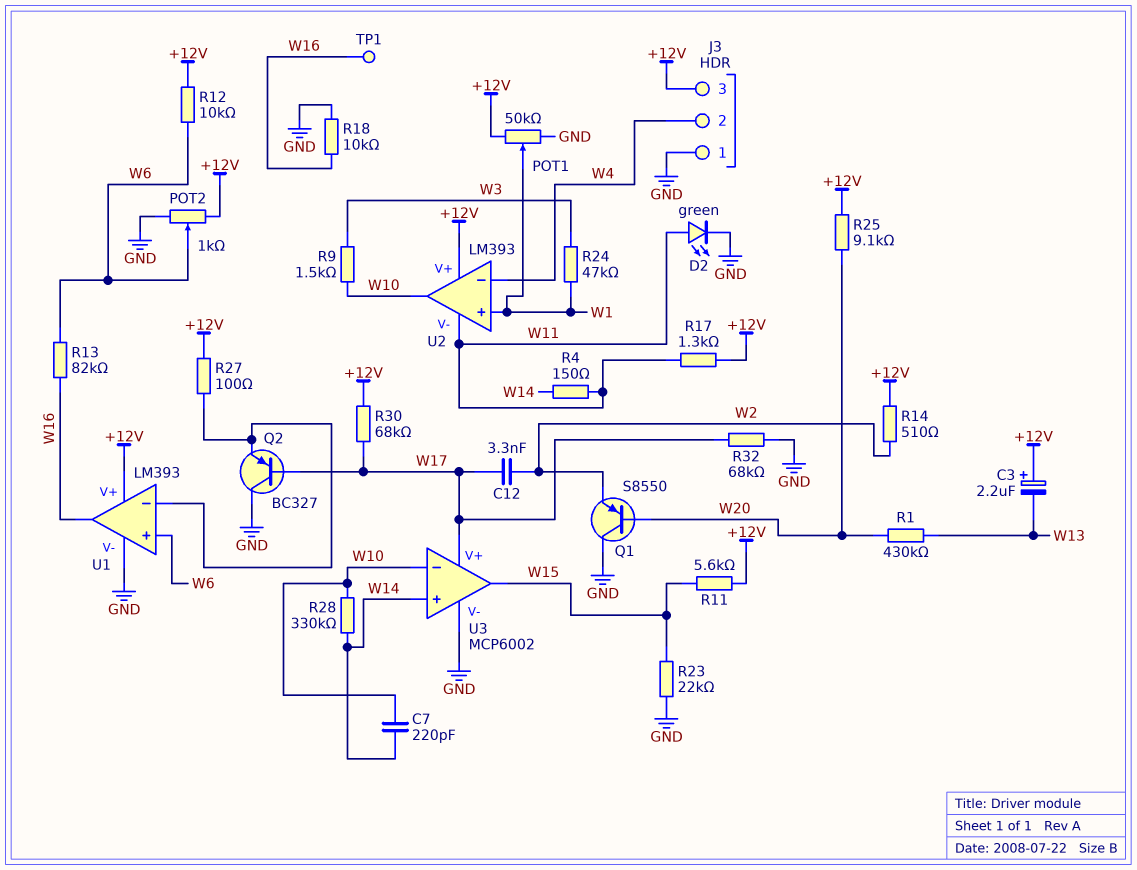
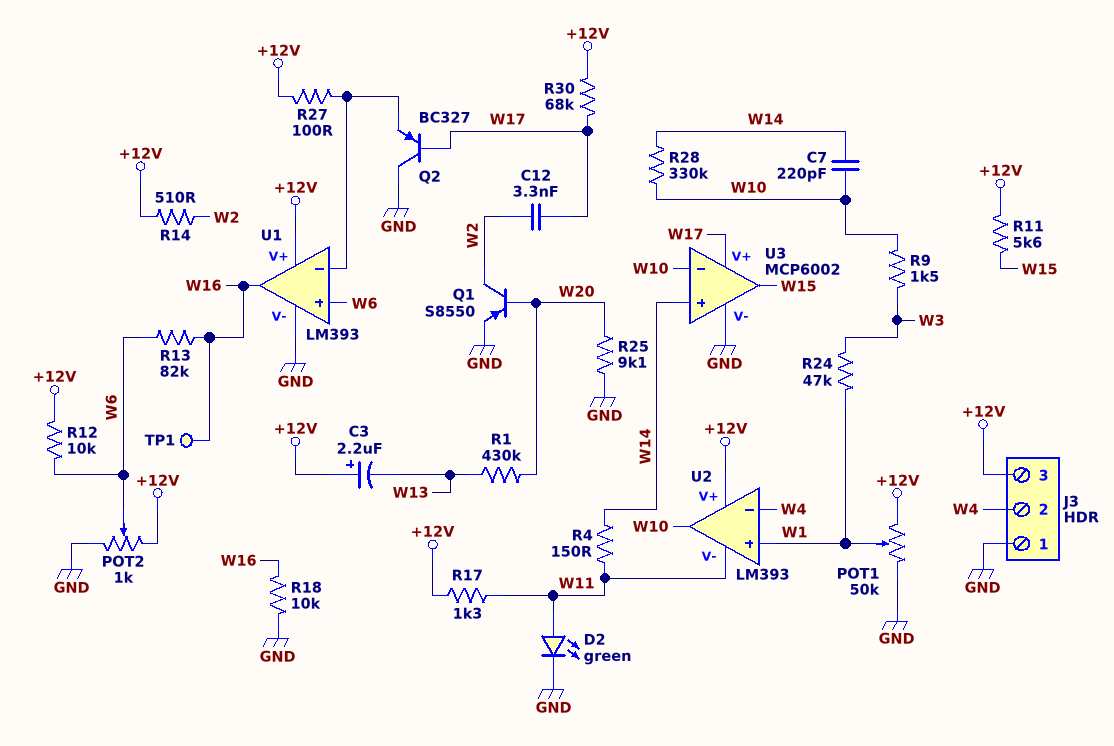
Q1: PNP S8550 (B W20, C GND, E W2) -> PNP S8550 (B W20, C W2, E GND)
R23: 22k (GND, W15) -> none
R25: 9.1k (+12V, W20) -> 9.1k (GND, W20)
R32: 68k (GND, W17) -> none

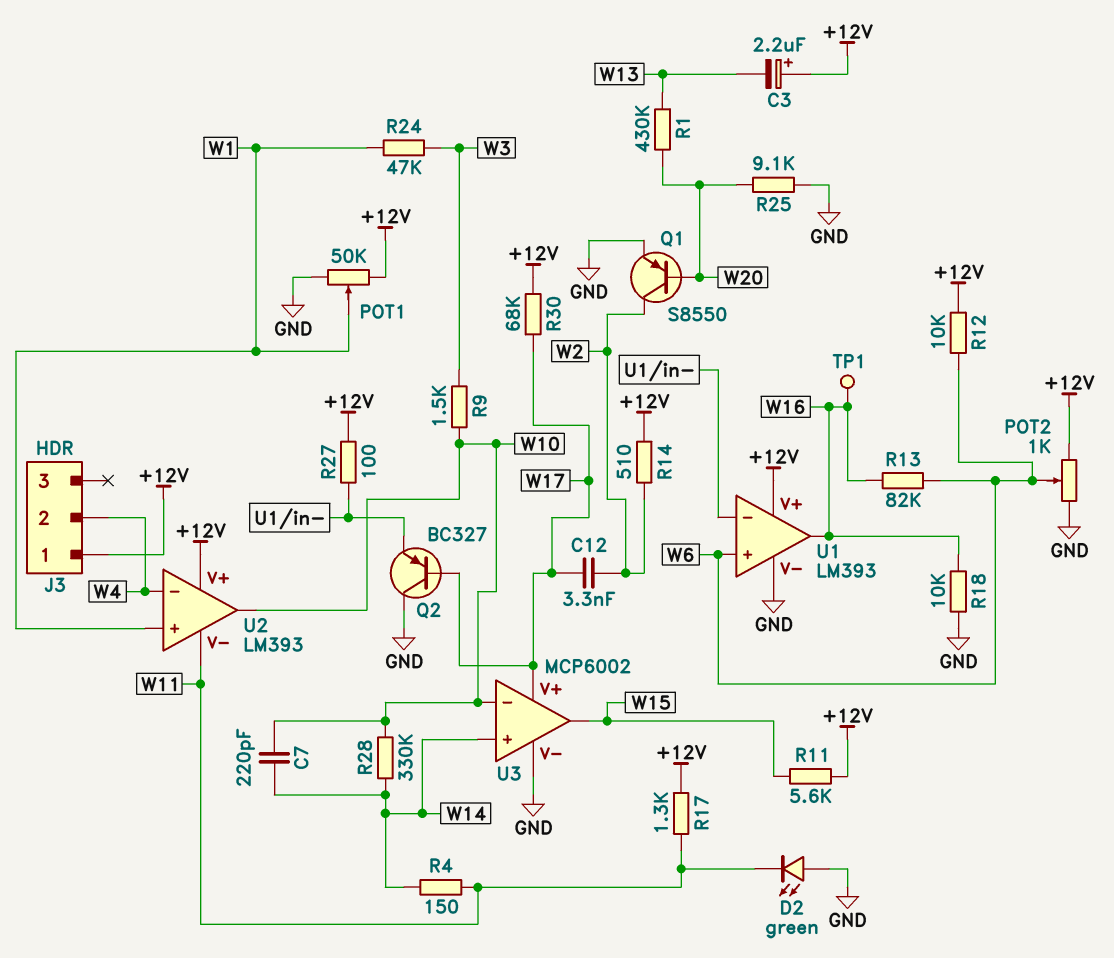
D2: LED green (A W11, K GND) -> LED green (A GND, K W11)
J3 pin 1: GND -> +12V
J3 pin 3: +12V -> none

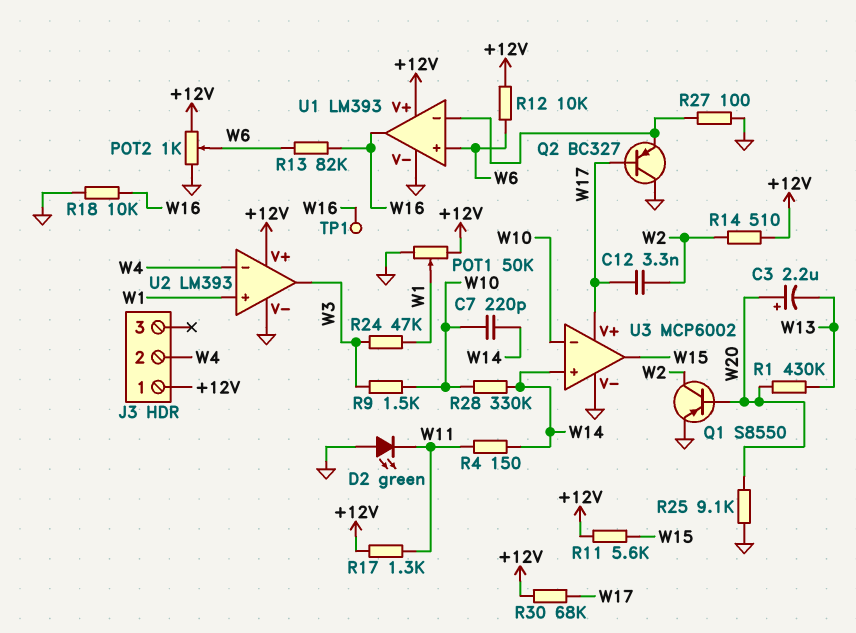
C3: 2.2uF (plus +12V, minus W13) -> 2.2uF (plus W20, minus W13)
R27: 100 (+12V, U1/in-) -> 100 (GND, U1/in-)
U2 pin V-: W11 -> GND
U2 pin out: W10 -> W3

